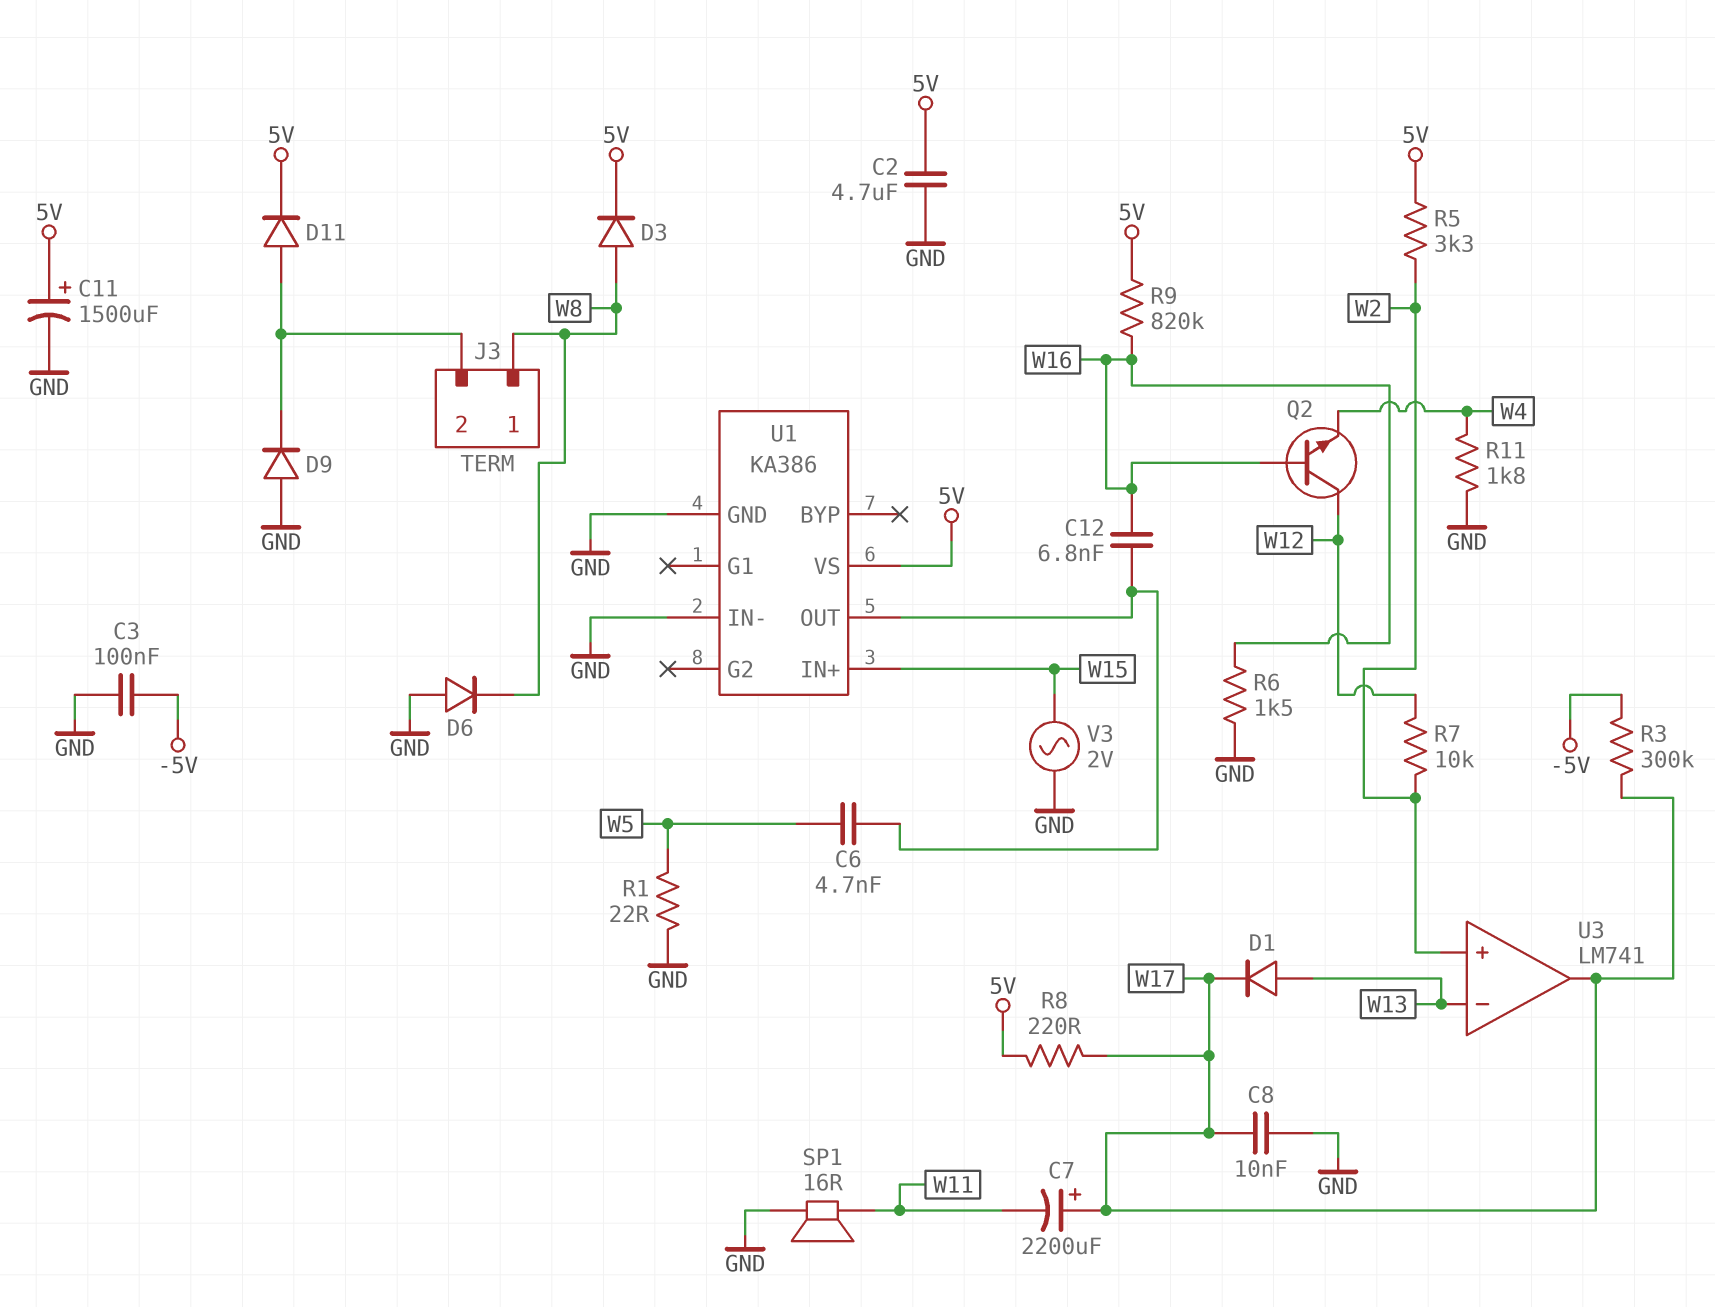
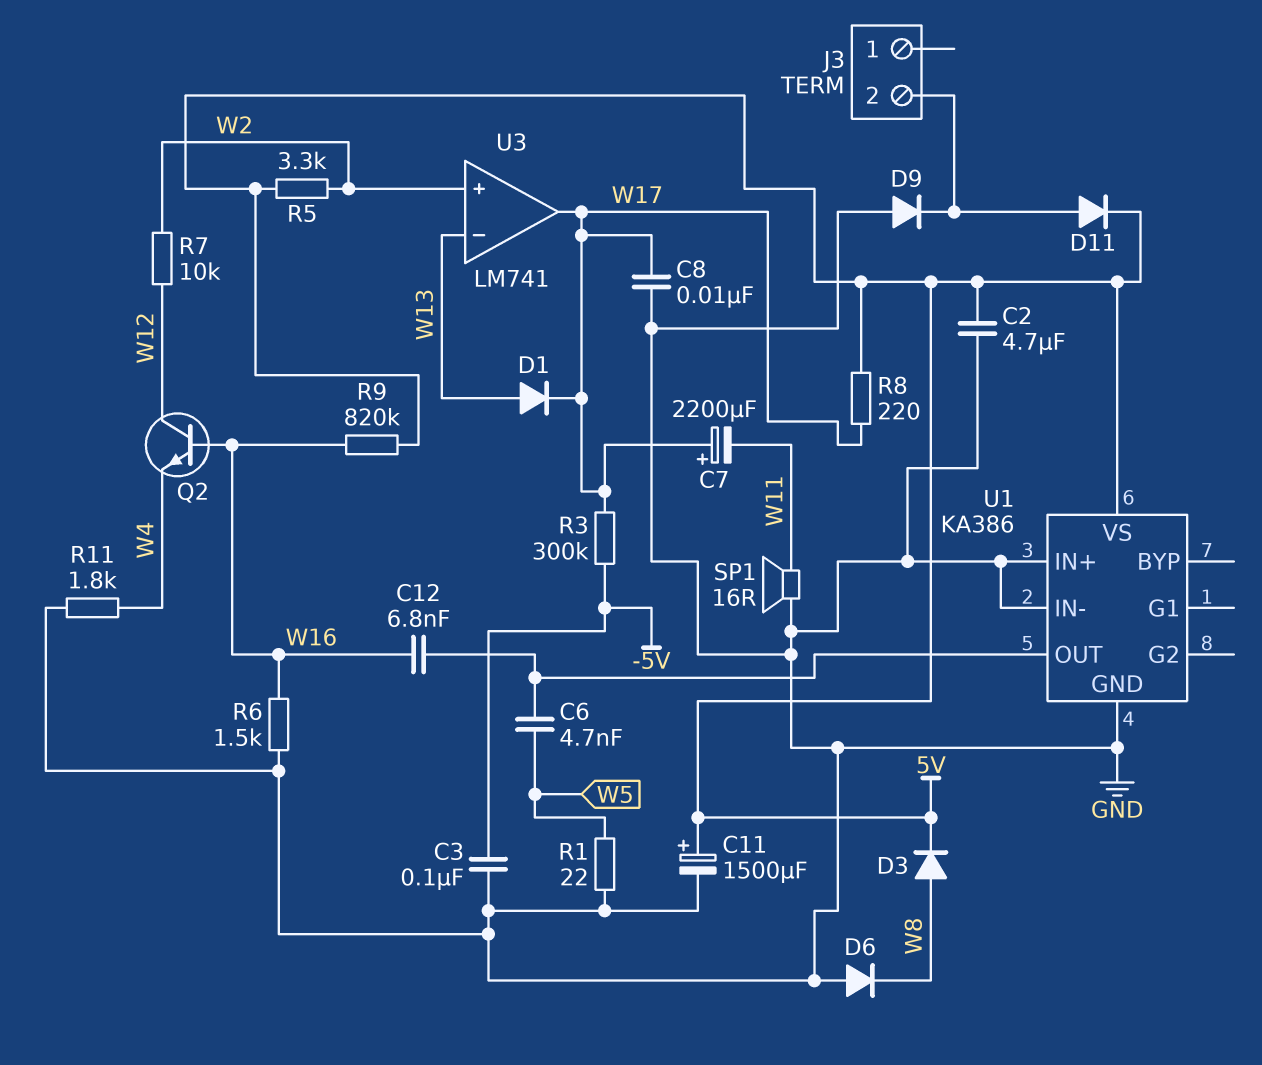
J3 pin 1: W8 -> none
U1 pin IN+: W15 -> GND
V3: AC 2V (GND, W15) -> none

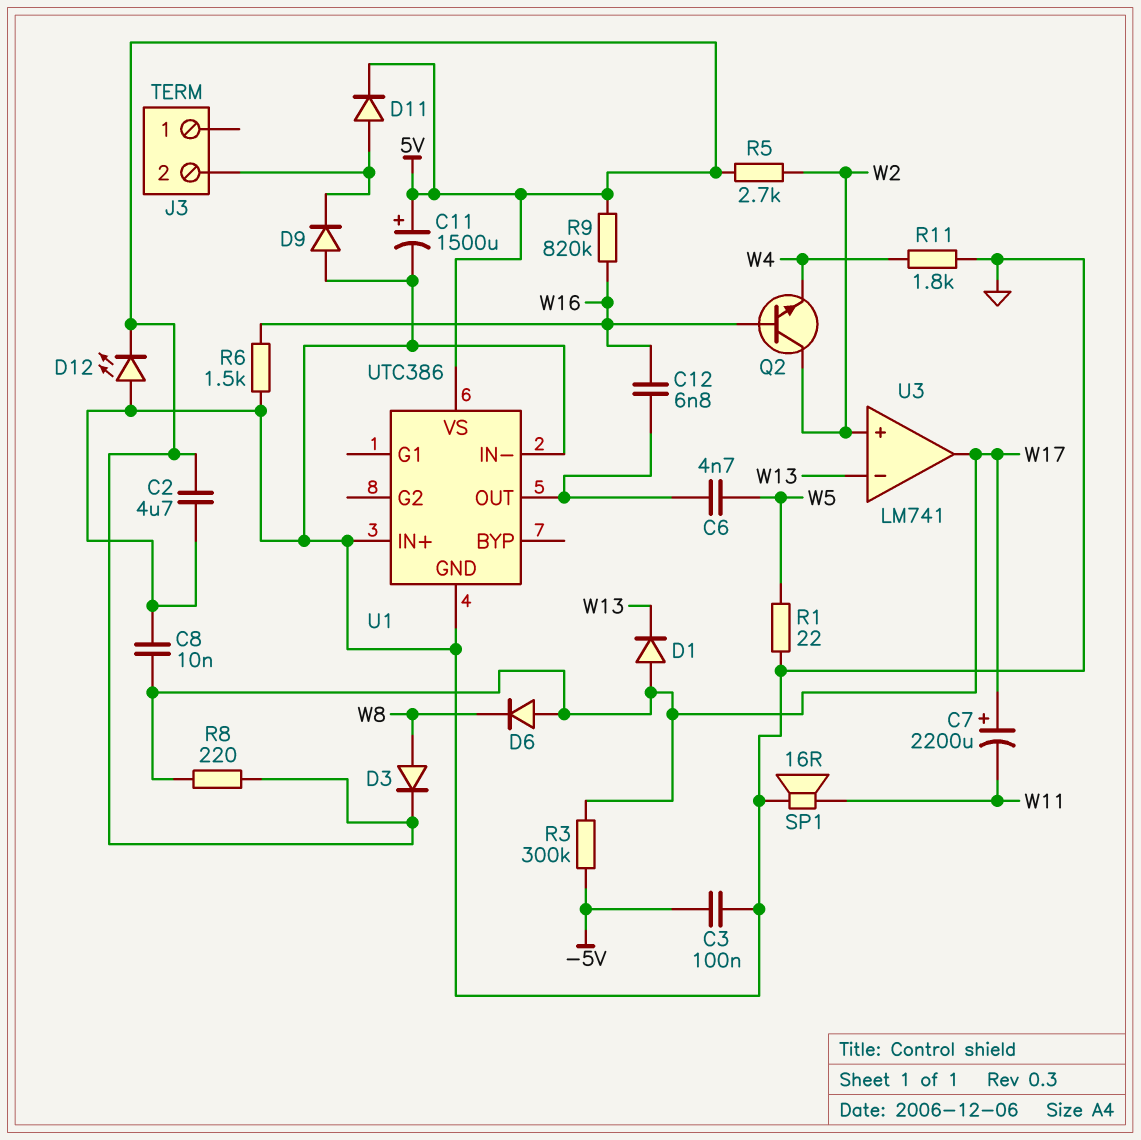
D1: diode (A W13, K W17) -> diode (A W17, K W13)
D6: diode (A GND, K W8) -> diode (A W17, K W8)
D12: none -> LED (A GND, K 5V)
Q2: NPN (B W16, C W12, E W4) -> NPN (B W16, C W2, E W4)
R5: 3.3k (5V, W2) -> 2.7k (5V, W2)
R7: 10k (W2, W12) -> none
U1: KA386 -> UTC386

